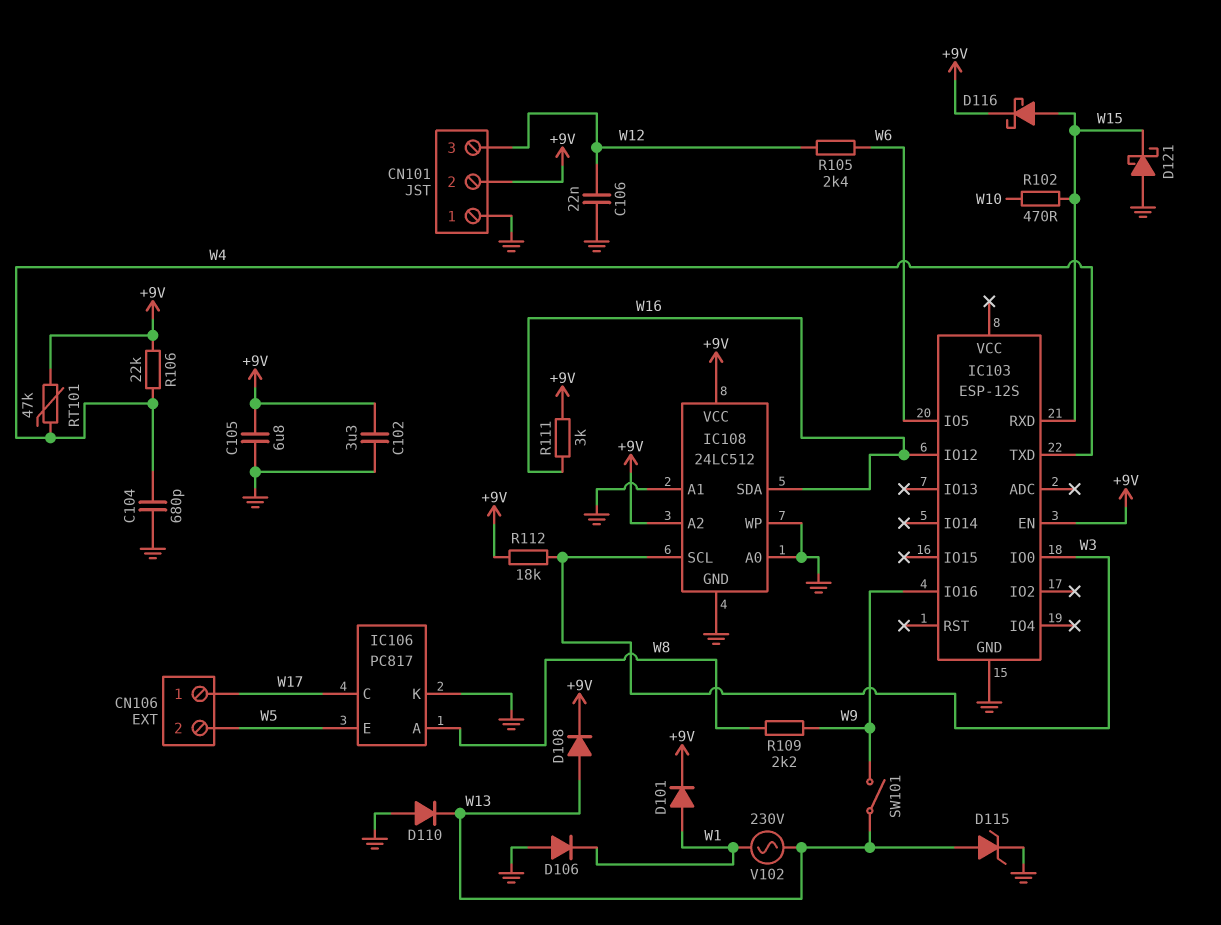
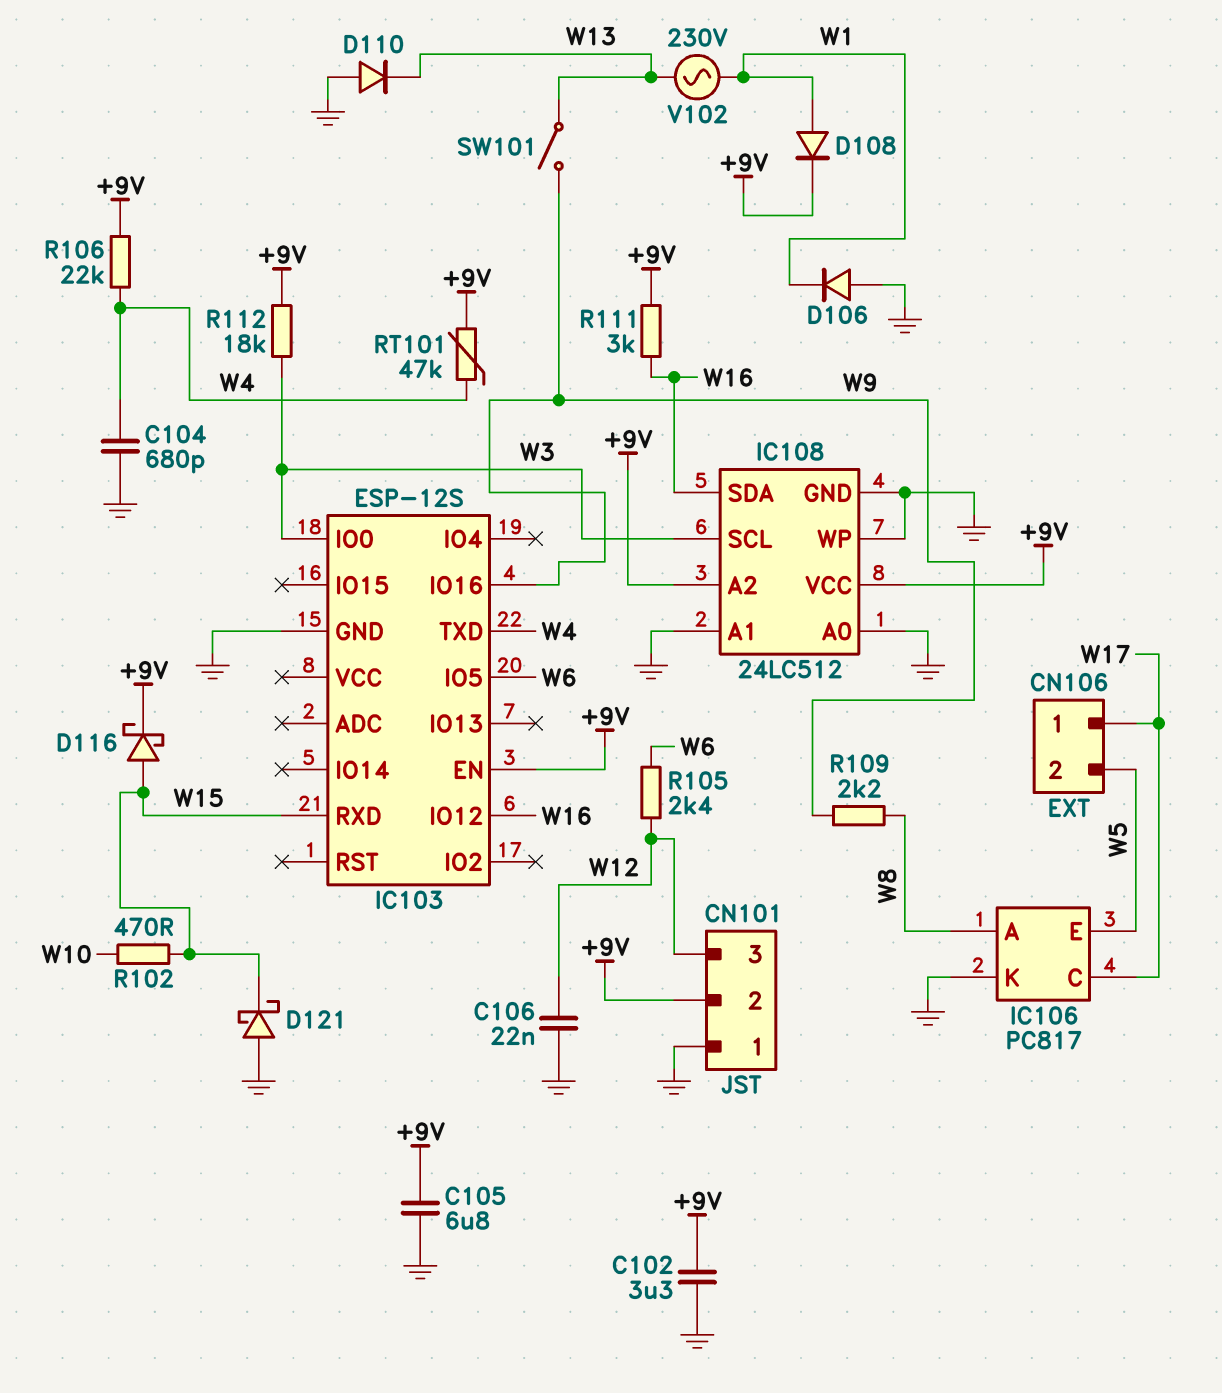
D101: diode (A W1, K +9V) -> none
D108: diode (A W13, K +9V) -> diode (A W1, K +9V)
D115: zener (A W13, K GND) -> none

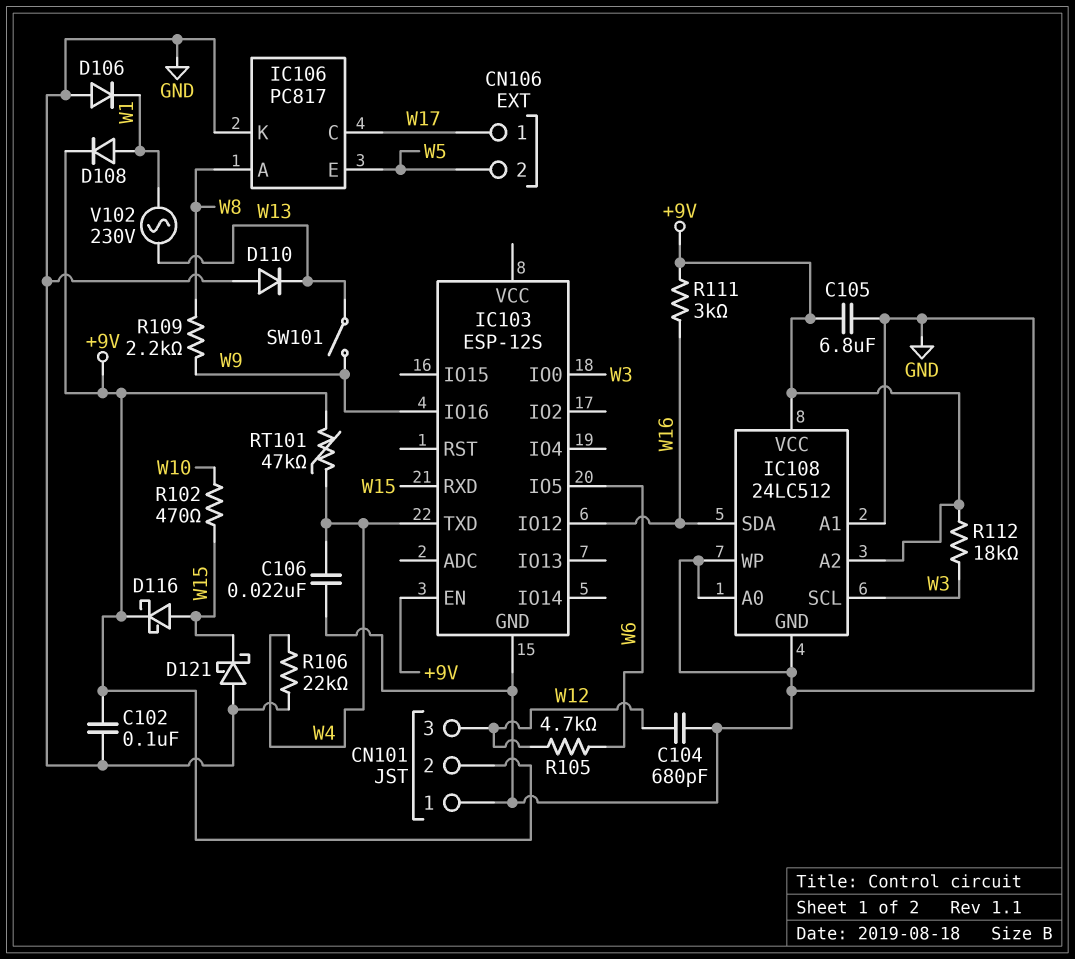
C102: 3.3uF (+9V, GND) -> 100nF (+9V, GND)
C104: 680pF (GND, W4) -> 680pF (GND, W12)
C106: 22nF (GND, W12) -> 22nF (GND, W4)
R105: 2.4k (W6, W12) -> 4.7k (W6, W12)
R106: 22k (+9V, W4) -> 22k (GND, W4)

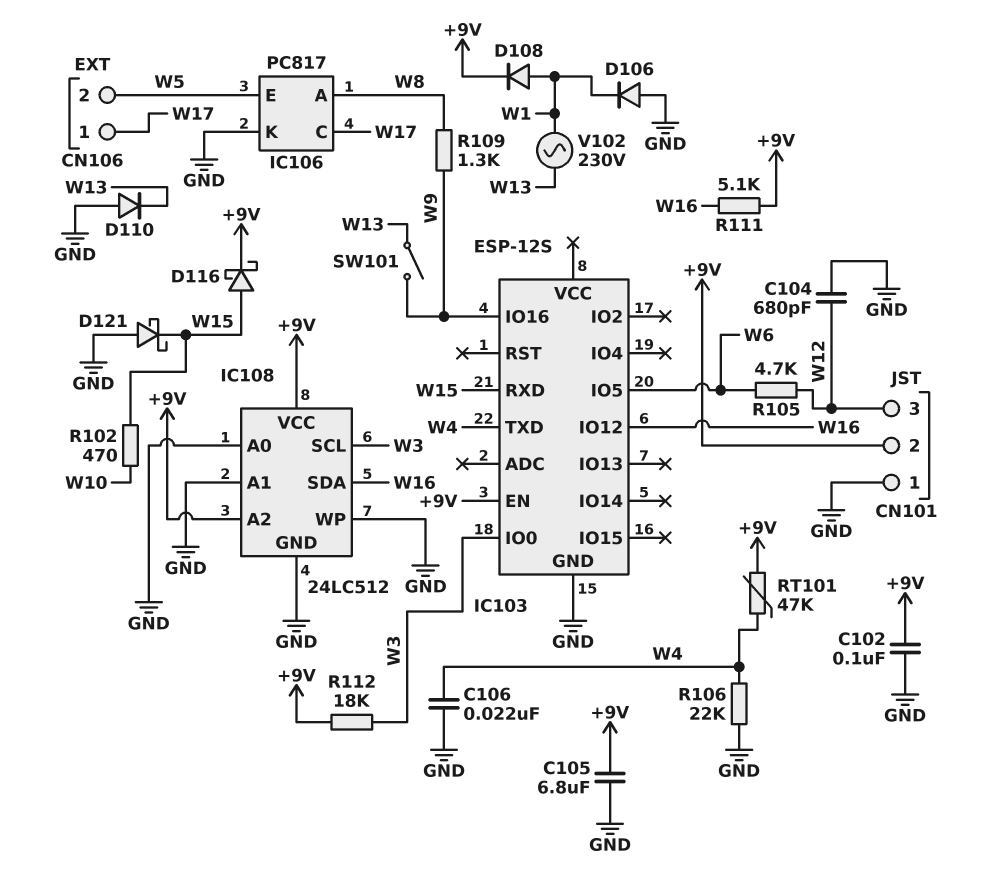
R109: 2.2k (W8, W9) -> 1.3k (W8, W9)
R111: 3k (+9V, W16) -> 5.1k (+9V, W16)

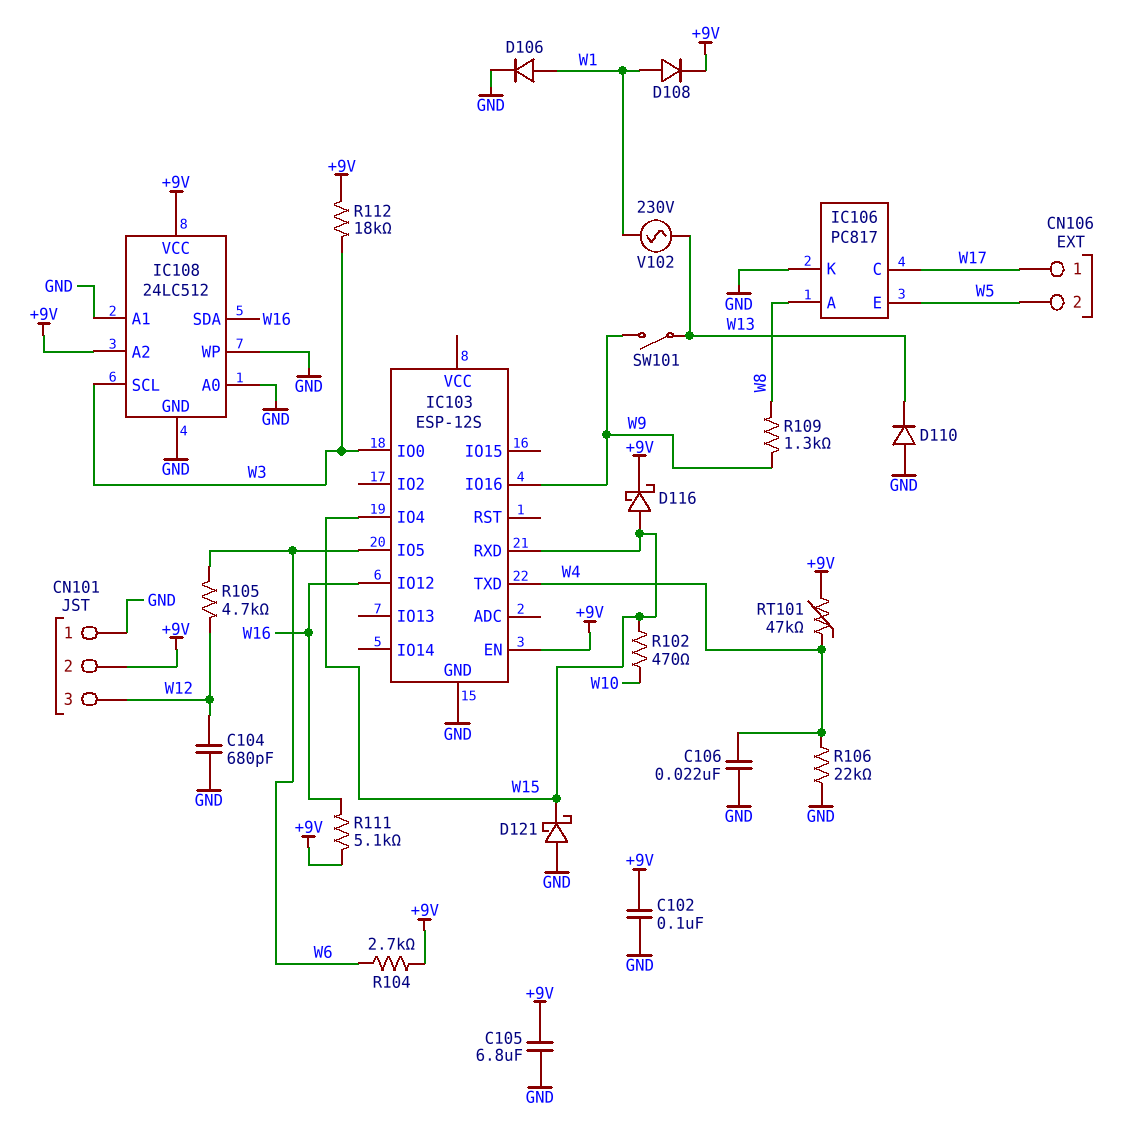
D106: diode (A GND, K W1) -> diode (A W1, K GND)
IC103 pin IO4: none -> W15
R104: none -> 2.7k (+9V, W6)

